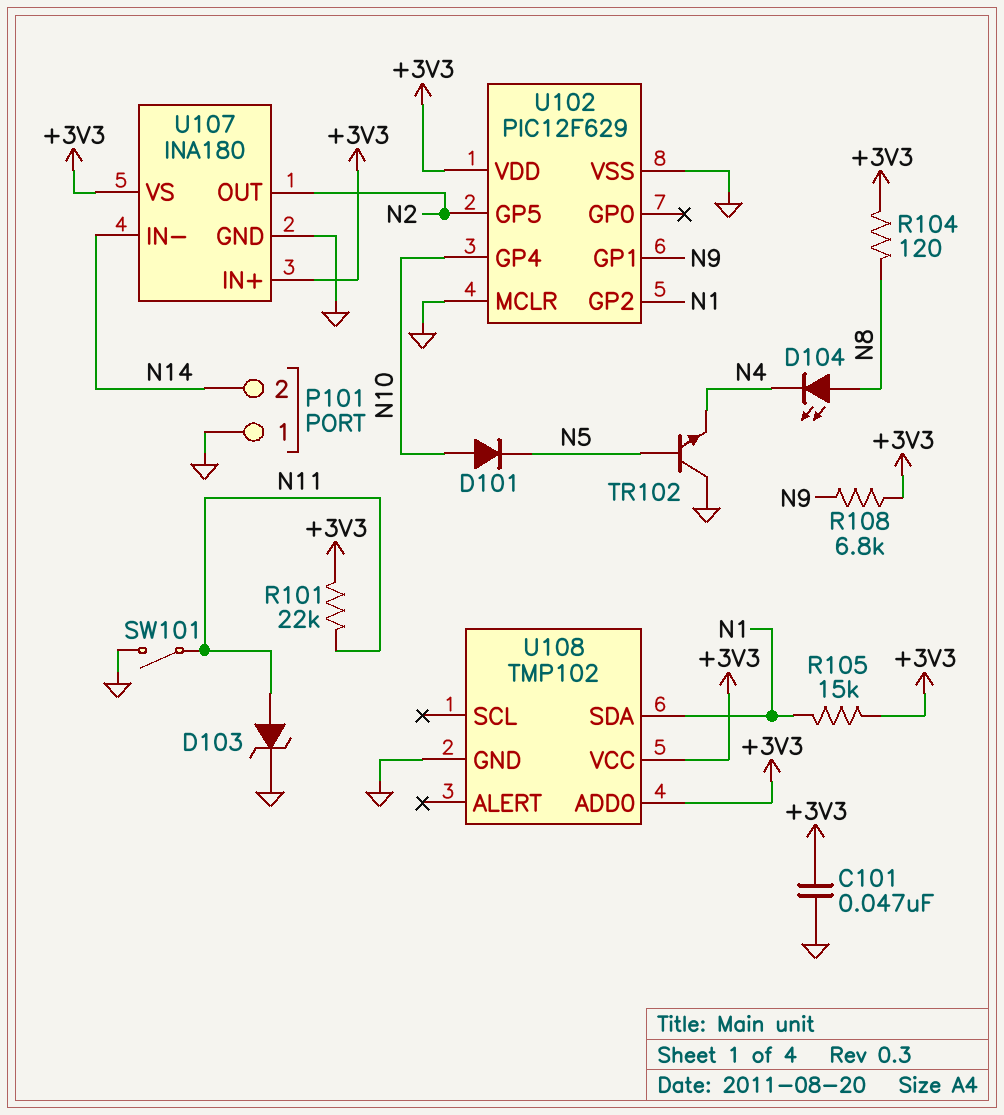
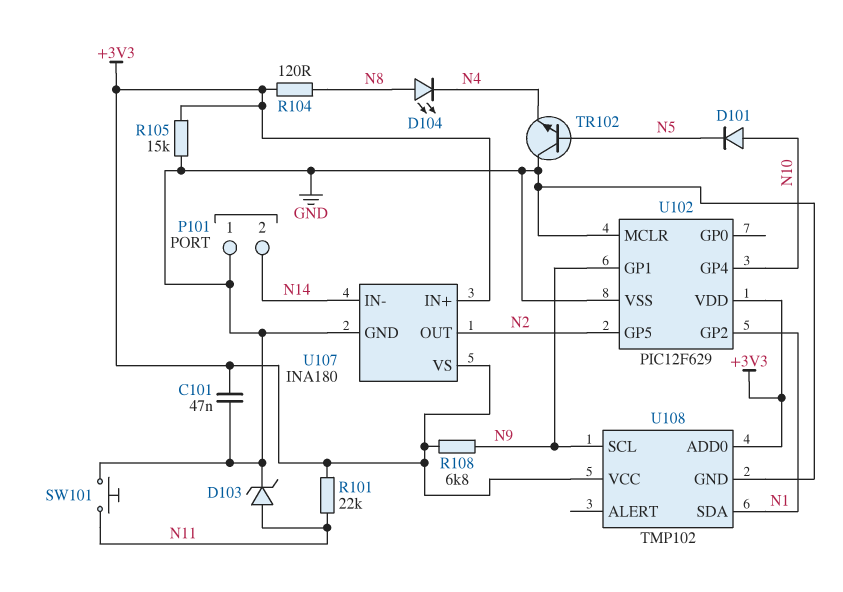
R105: 15k (+3V3, N1) -> 15k (+3V3, GND)
SW101: switch (GND, N11) -> button (GND, N11)
U108 pin SCL: none -> N9

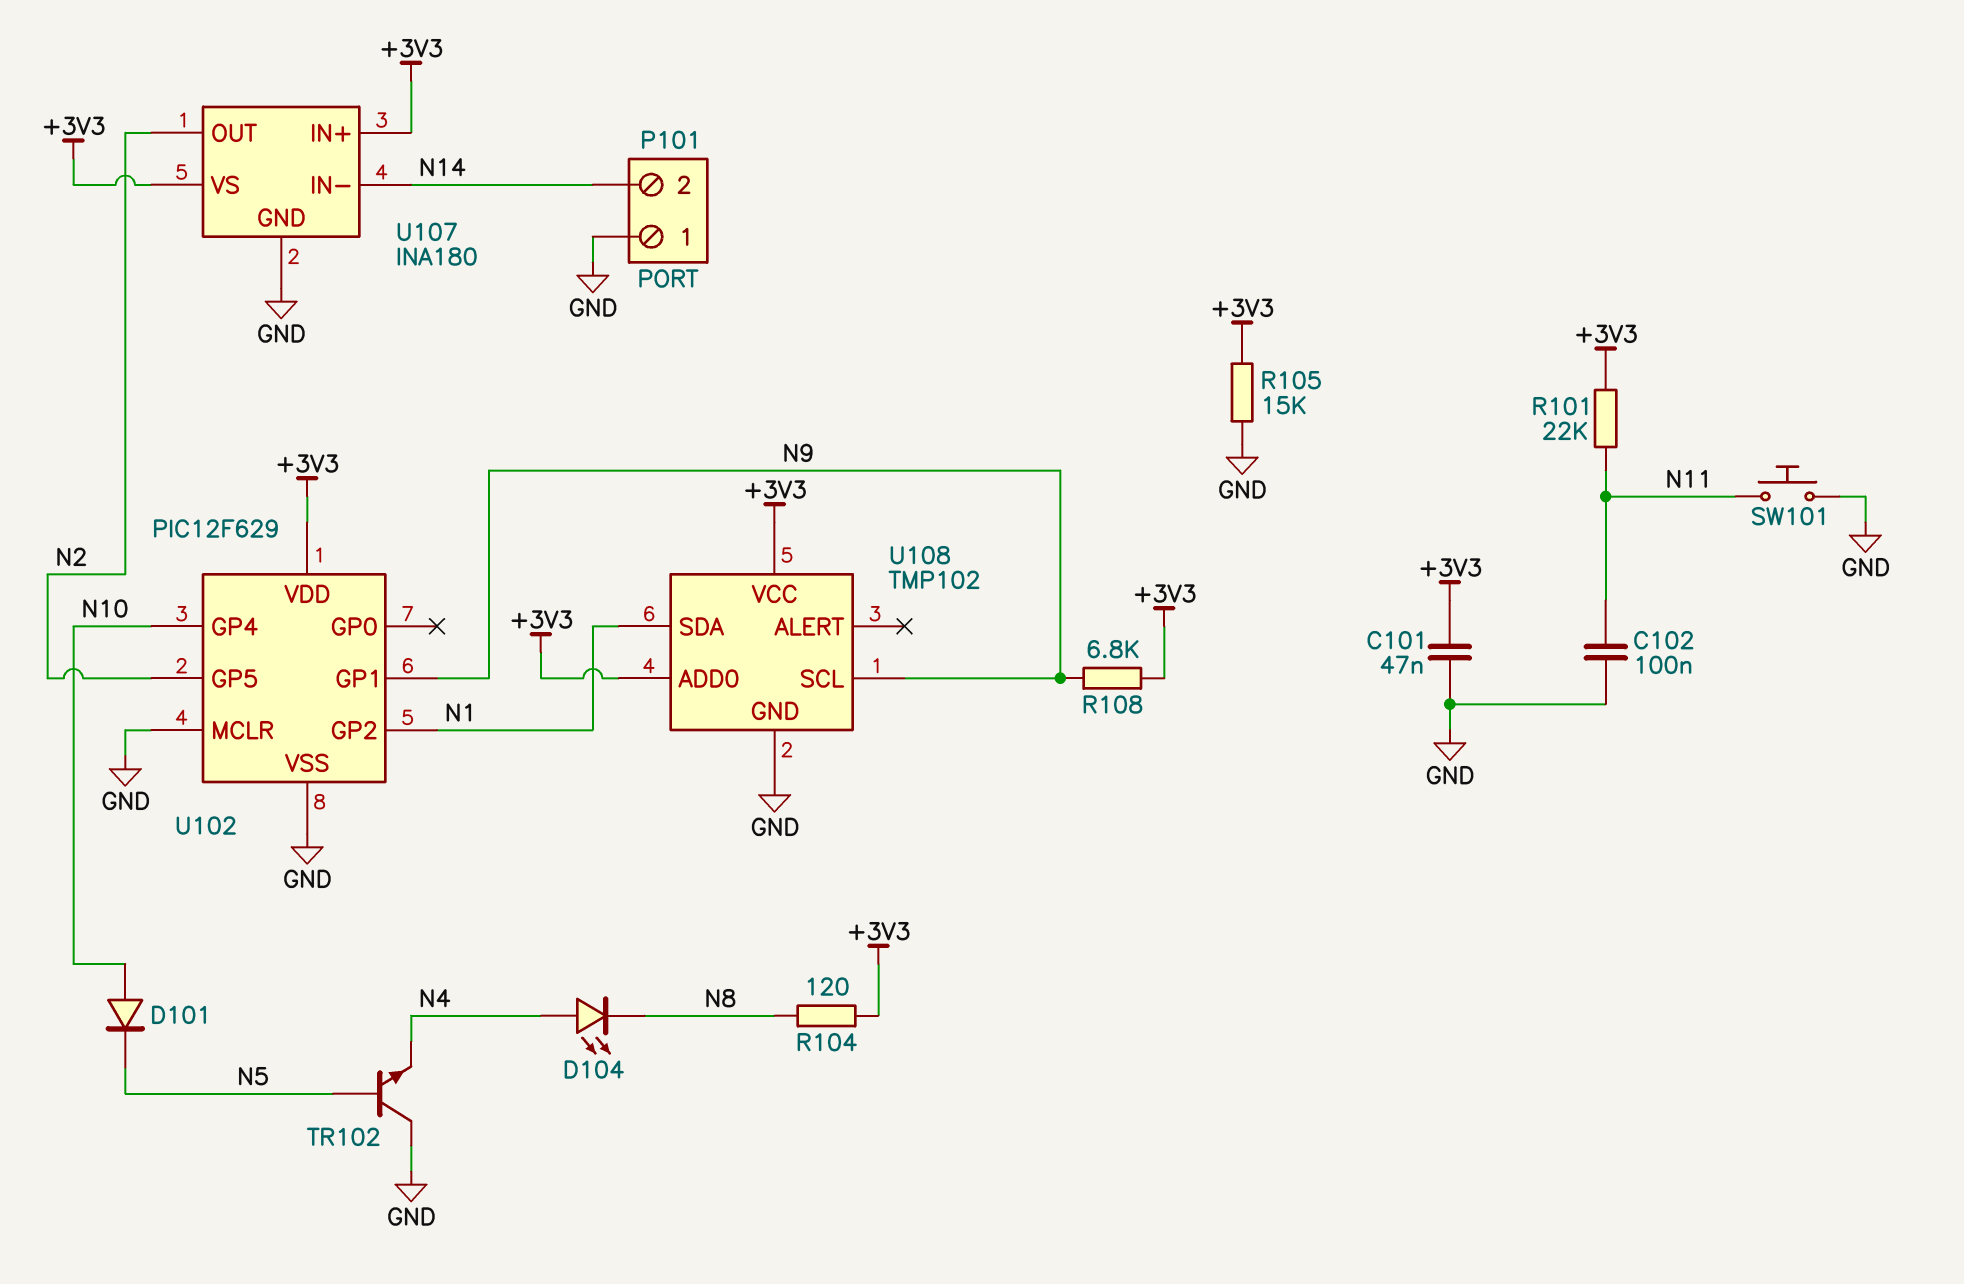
C102: none -> 100nF (GND, N11)
D103: zener (A N11, K GND) -> none
D104: LED (A N8, K N4) -> LED (A N4, K N8)

